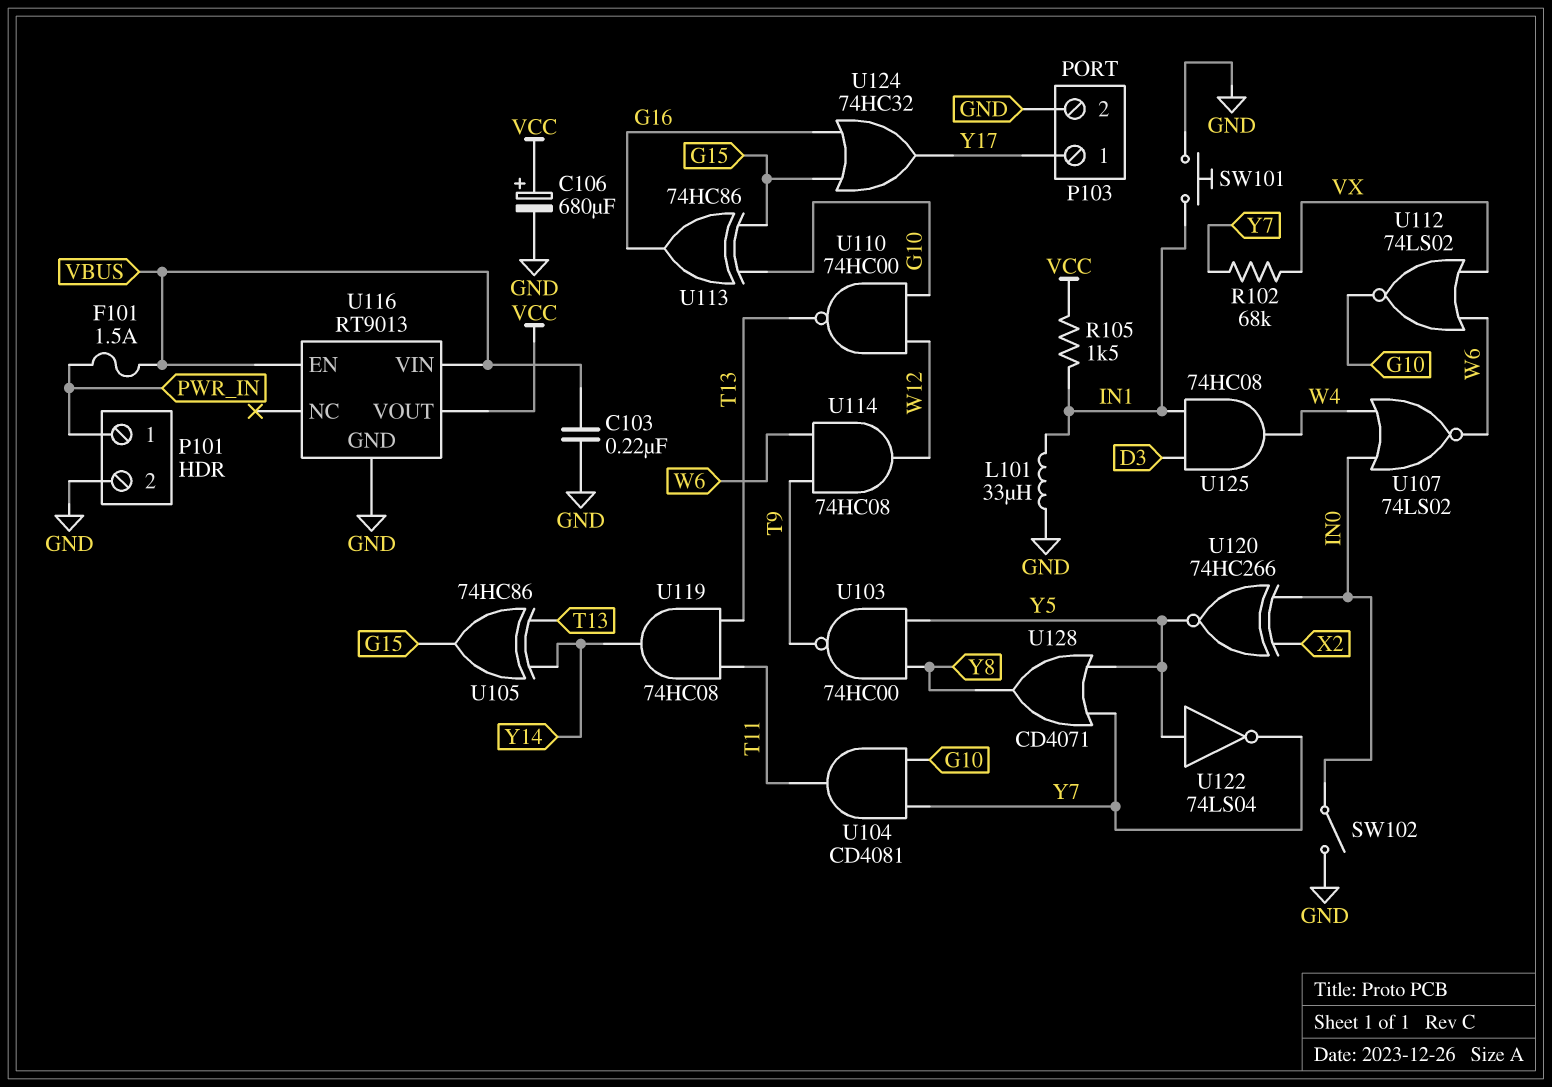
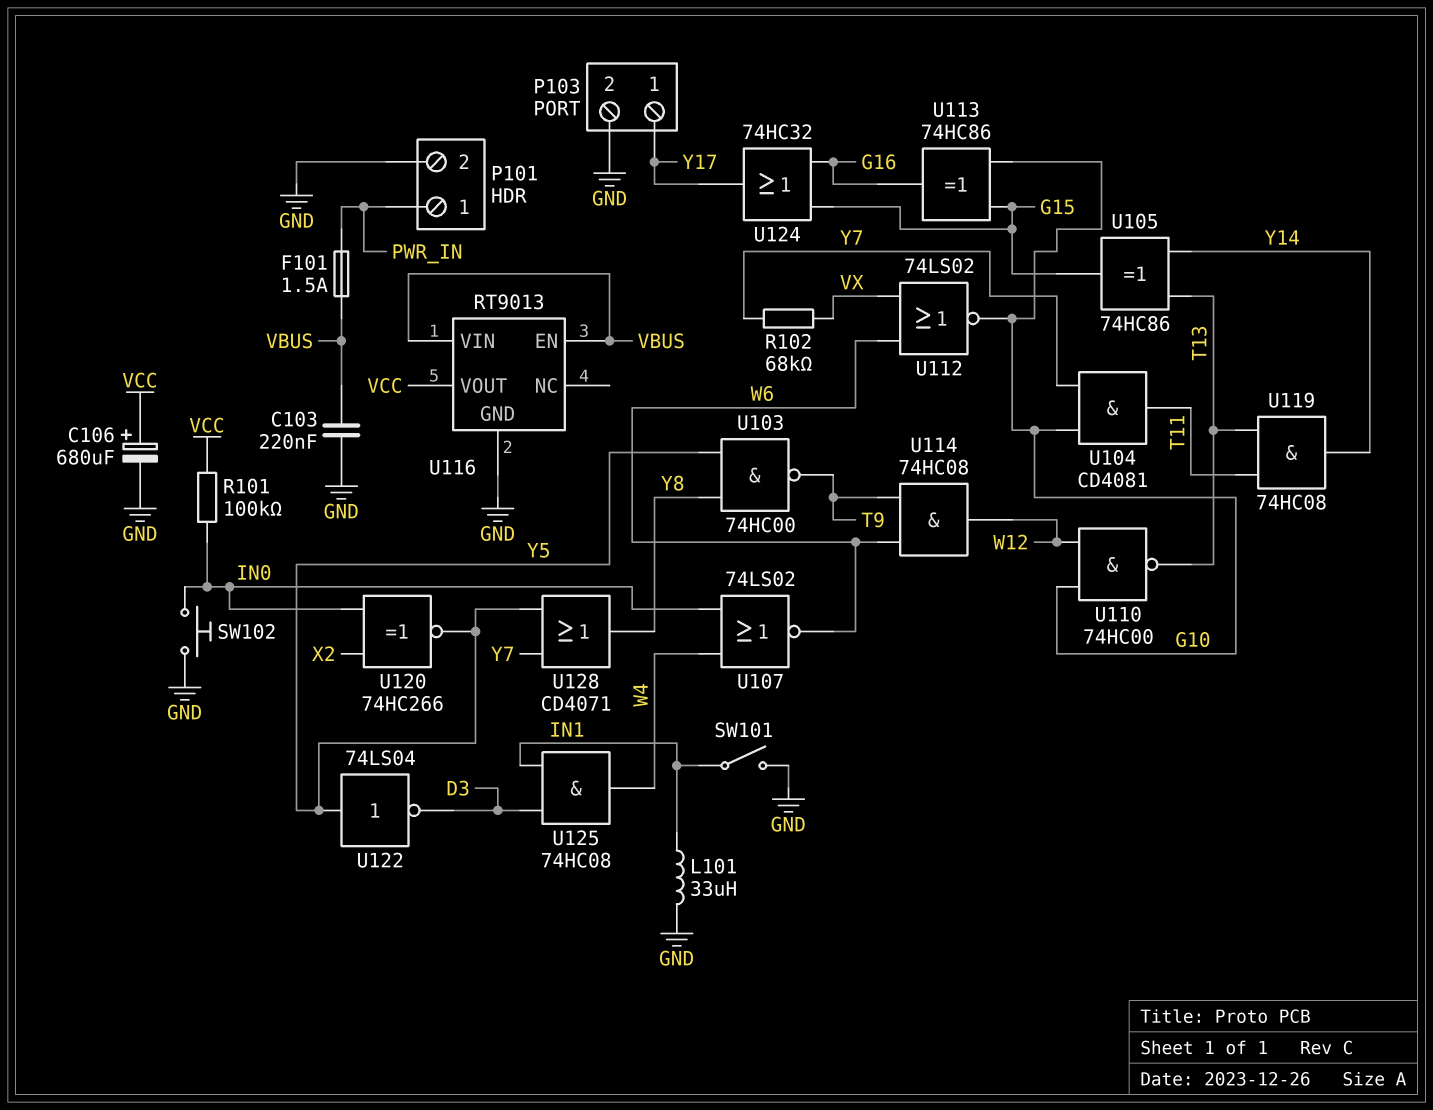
R101: none -> 100k (IN0, VCC)
R105: 1.5k (IN1, VCC) -> none
SW101: button (GND, IN1) -> switch (GND, IN1)
SW102: switch (GND, IN0) -> button (GND, IN0)
U122: NOT 74LS04 (in Y5, out Y7) -> NOT 74LS04 (in Y5, out D3)

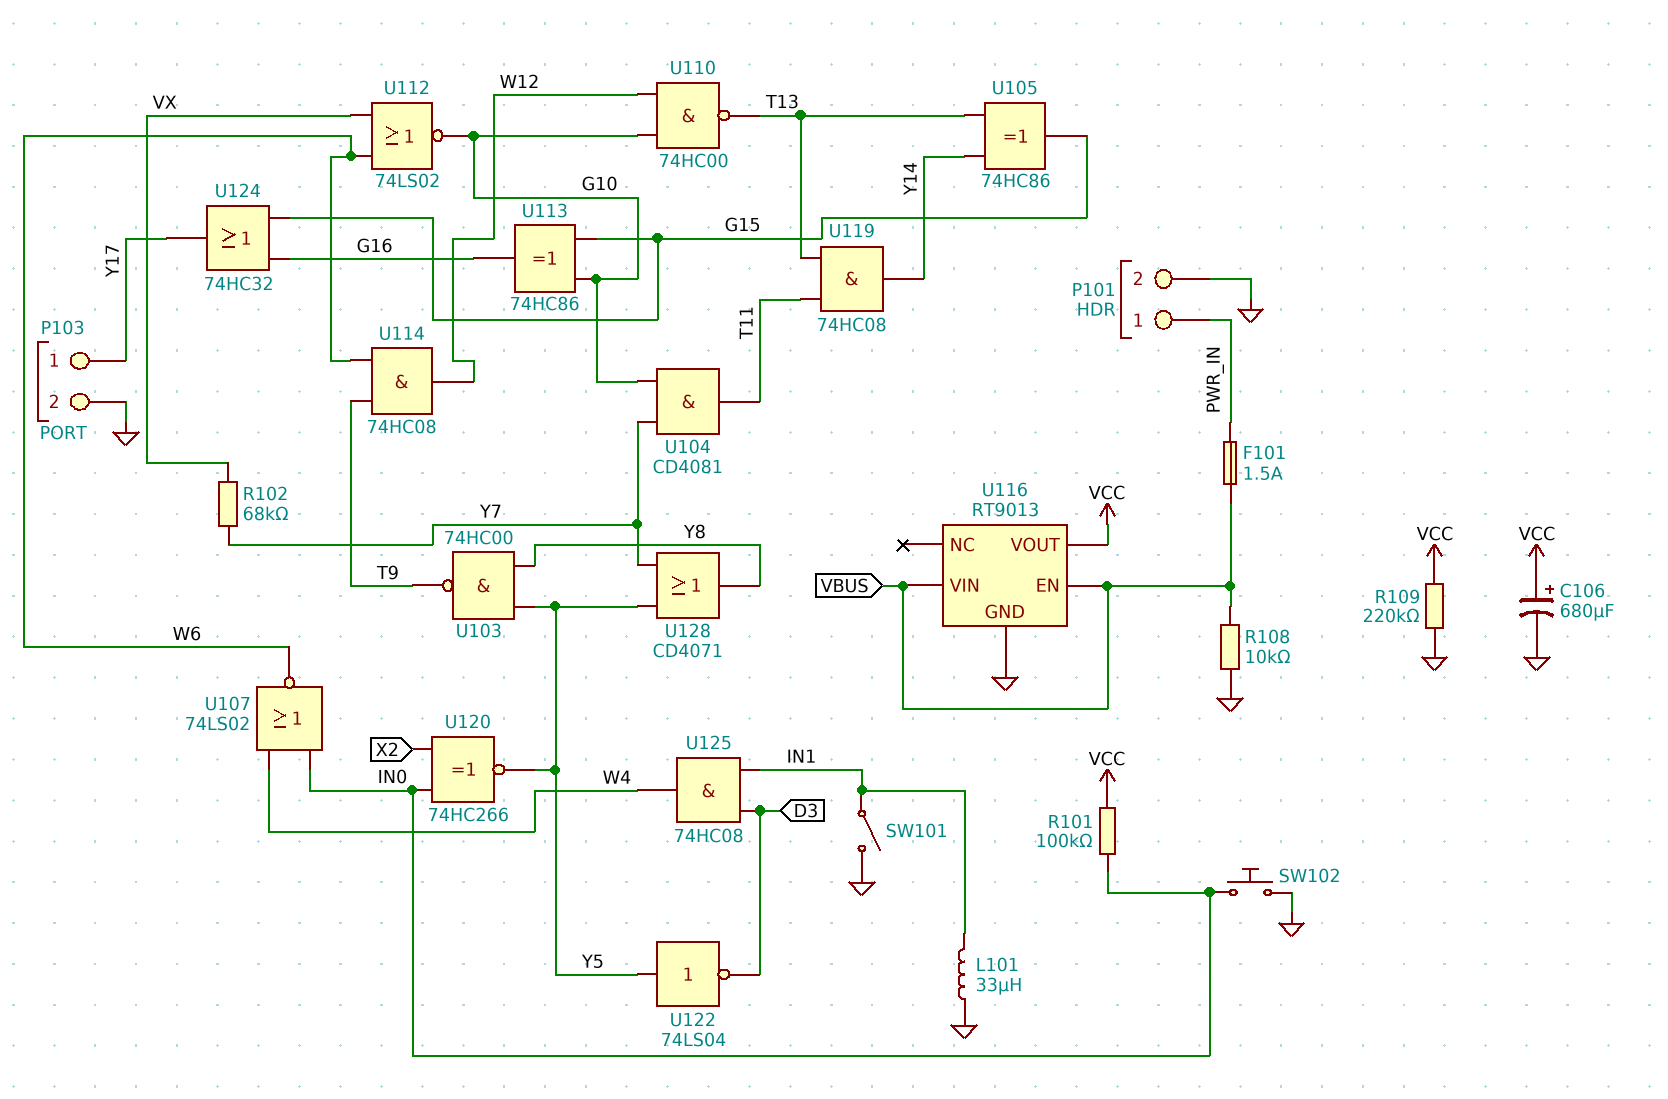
C103: 220nF (GND, VBUS) -> none
R108: none -> 10k (GND, VBUS)
R109: none -> 220k (GND, VCC)

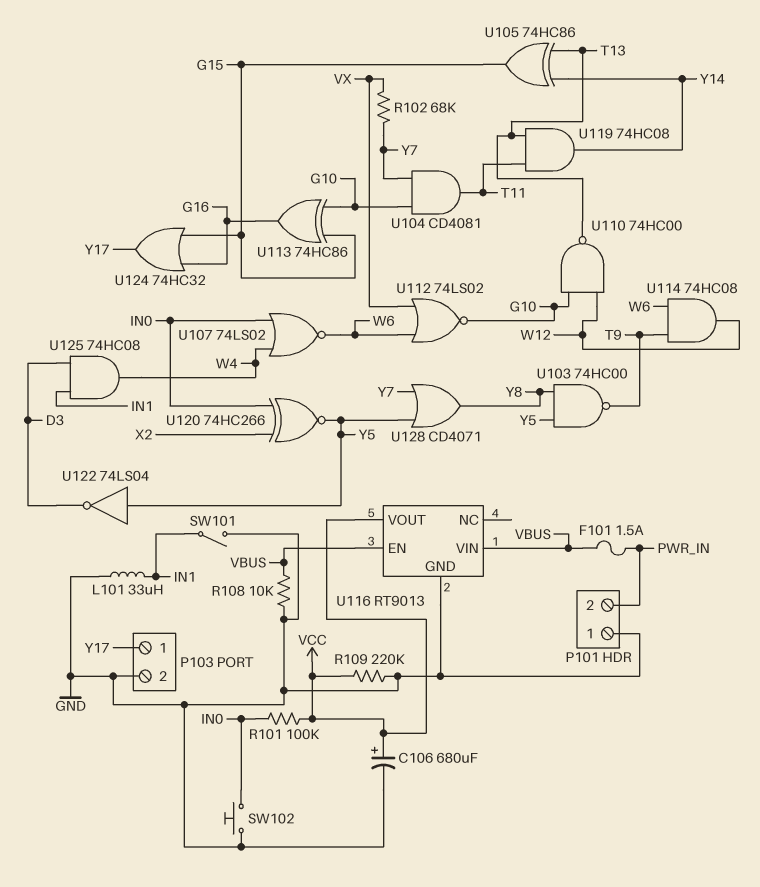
P101 pin 1: PWR_IN -> GND
P101 pin 2: GND -> PWR_IN

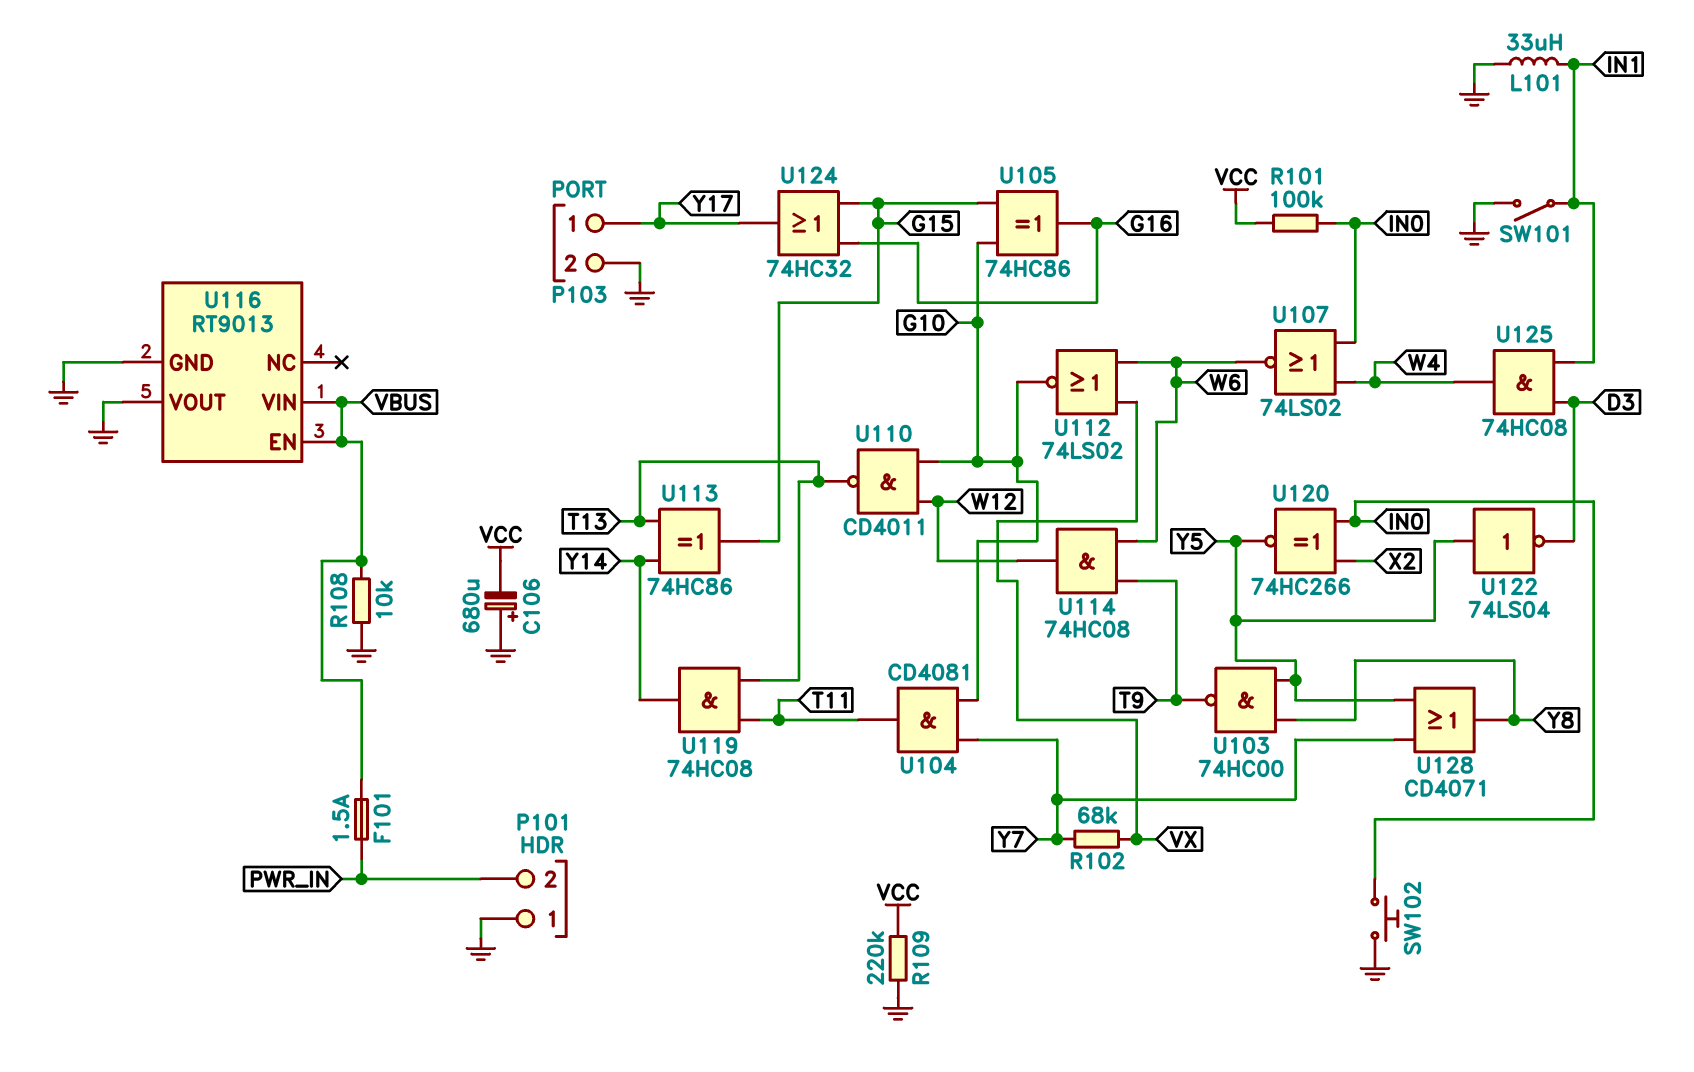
C106: 680uF (plus VCC, minus GND) -> 680uF (plus GND, minus VCC)
U105: XOR 74HC86 (in T13, in Y14, out G15) -> XOR 74HC86 (in G10, in G15, out G16)
U110: NAND 74HC00 (in G10, in W12, out T13) -> NAND CD4011 (in G10, in W12, out T13)
U113: XOR 74HC86 (in G10, in G15, out G16) -> XOR 74HC86 (in T13, in Y14, out G15)
U116 pin VOUT: VCC -> GND

